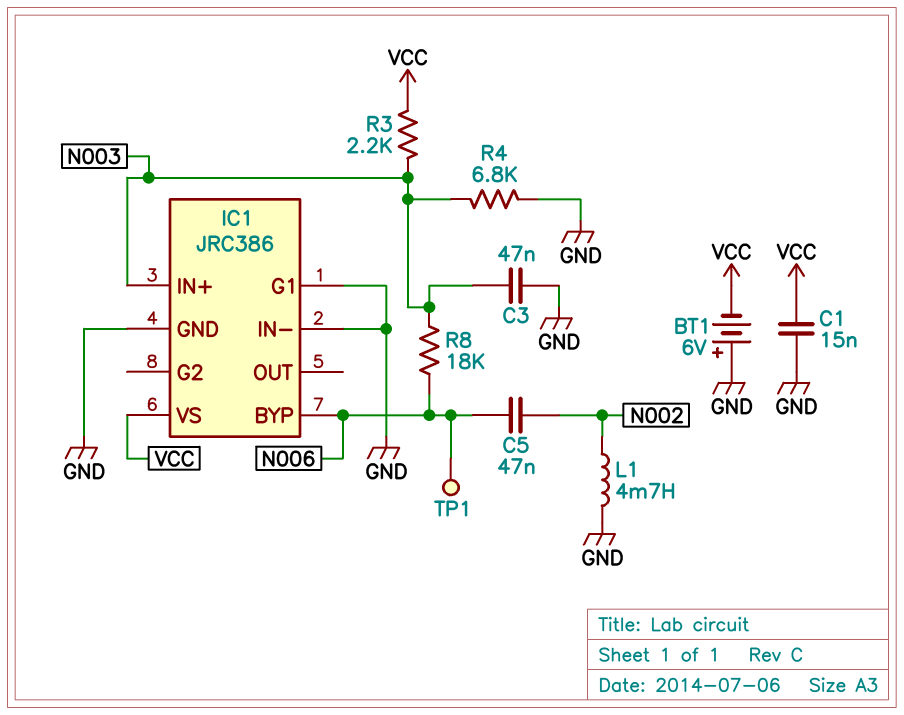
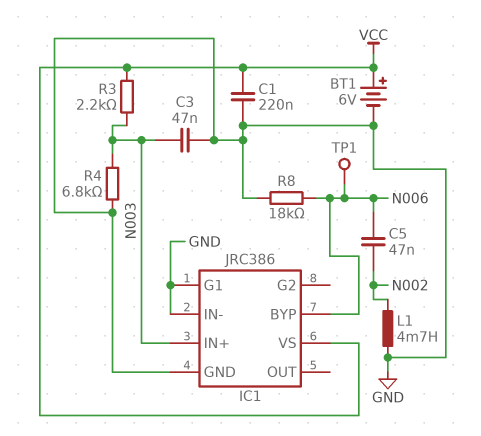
BT1: 6V (plus GND, minus VCC) -> 6V (plus VCC, minus GND)
C1: 15nF (GND, VCC) -> 220nF (GND, VCC)
R8: 18k (N003, N006) -> 18k (GND, N006)

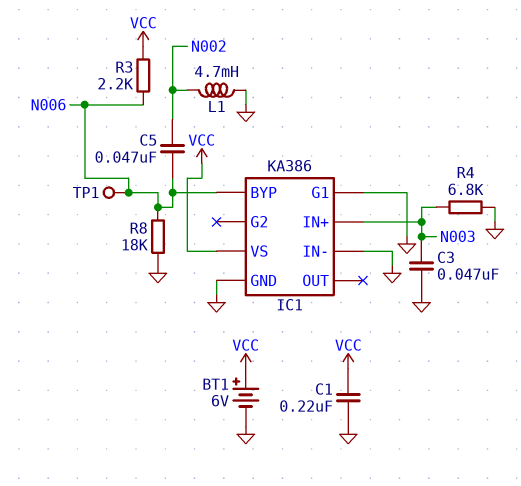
IC1: JRC386 -> KA386
R3: 2.2k (N003, VCC) -> 2.2k (N006, VCC)

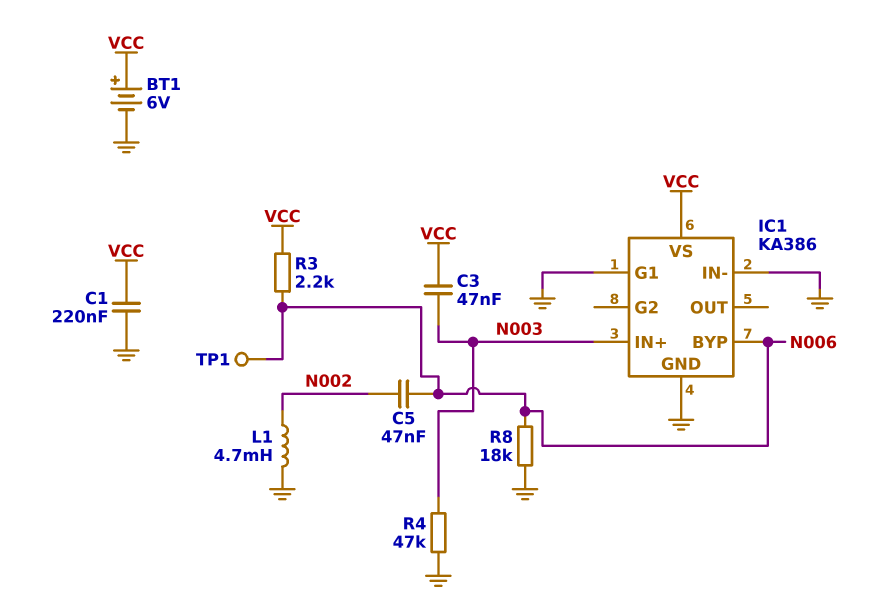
C3: 47nF (GND, N003) -> 47nF (N003, VCC)
R4: 6.8k (GND, N003) -> 47k (GND, N003)

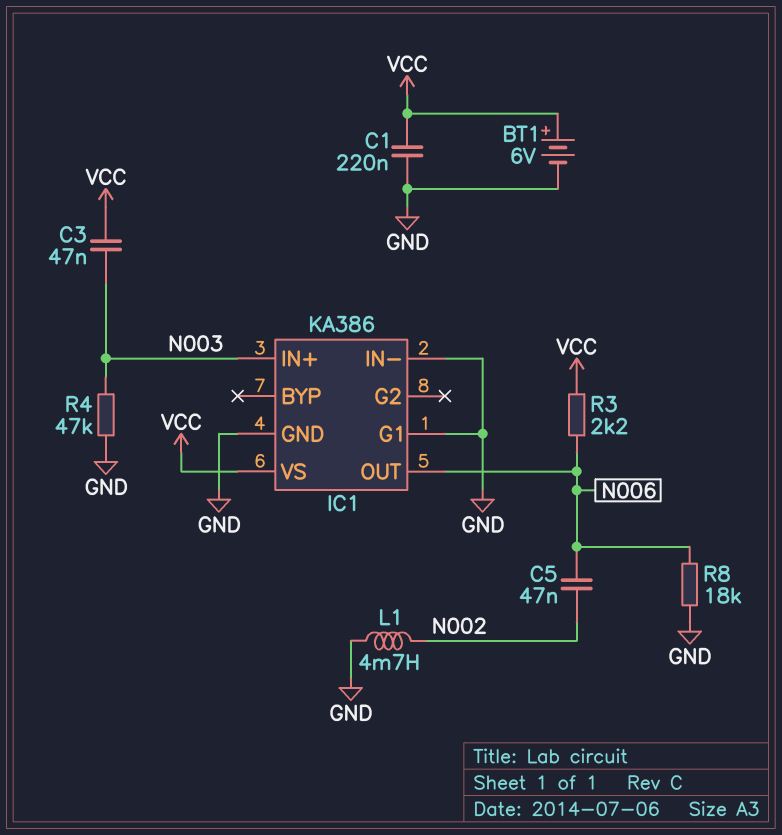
IC1 pin BYP: N006 -> none
IC1 pin OUT: none -> N006
TP1: test point (N006) -> none

